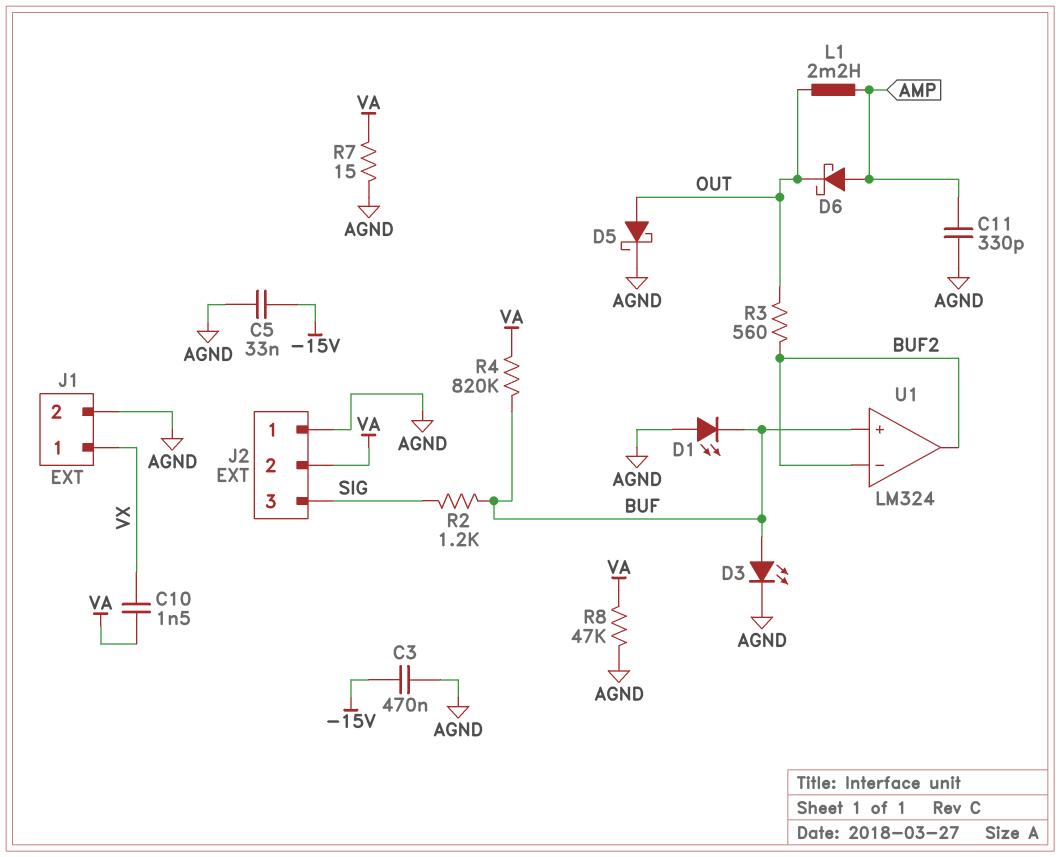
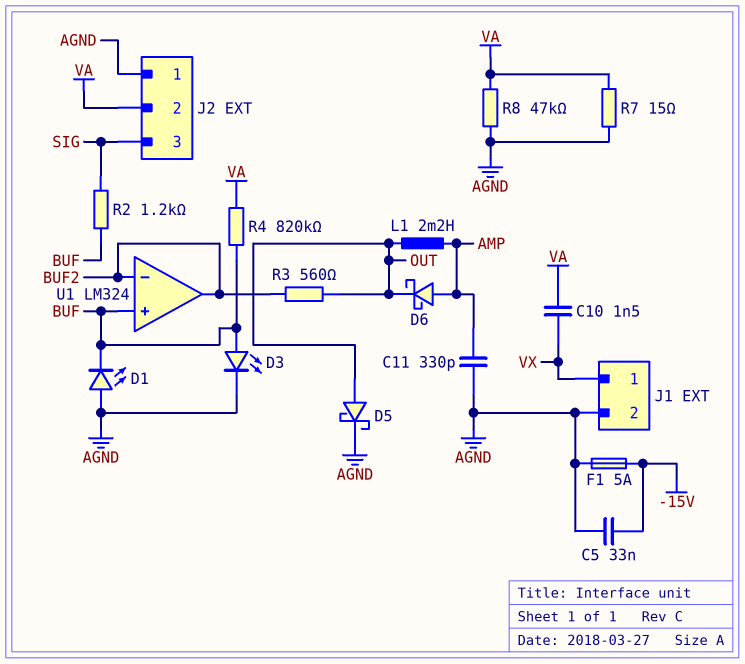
C3: 470nF (-15V, AGND) -> none
F1: none -> 5A (-15V, AGND)

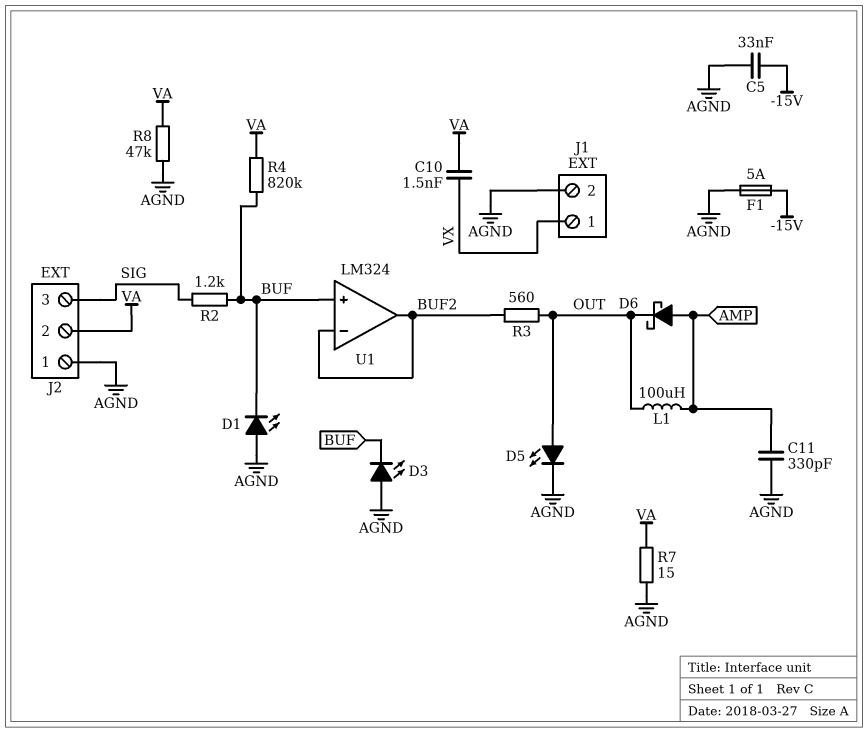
D3: LED (A BUF, K AGND) -> LED (A AGND, K BUF)
D5: schottky (A OUT, K AGND) -> LED (A OUT, K AGND)
L1: 2.2mH (AMP, OUT) -> 100uH (AMP, OUT)

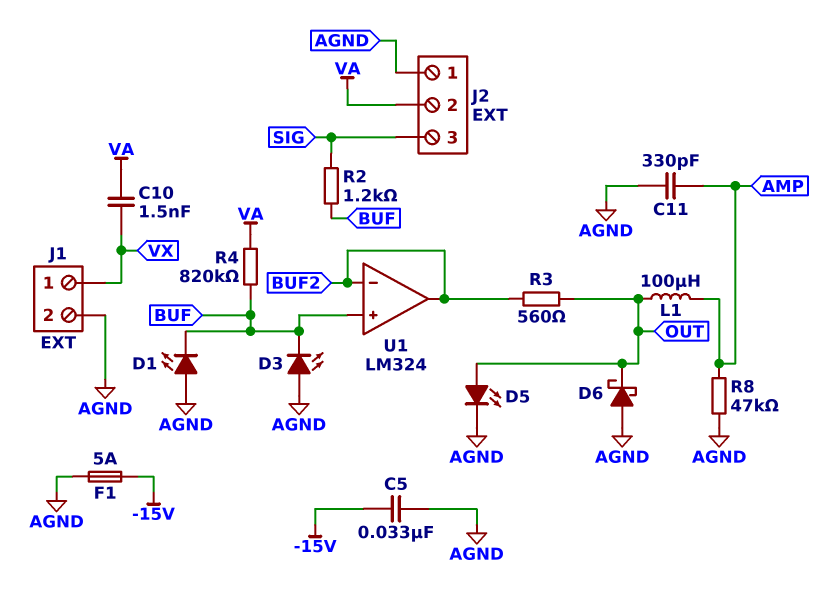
D6: schottky (A AMP, K OUT) -> schottky (A AGND, K OUT)
R7: 15 (AGND, VA) -> none
R8: 47k (AGND, VA) -> 47k (AGND, AMP)

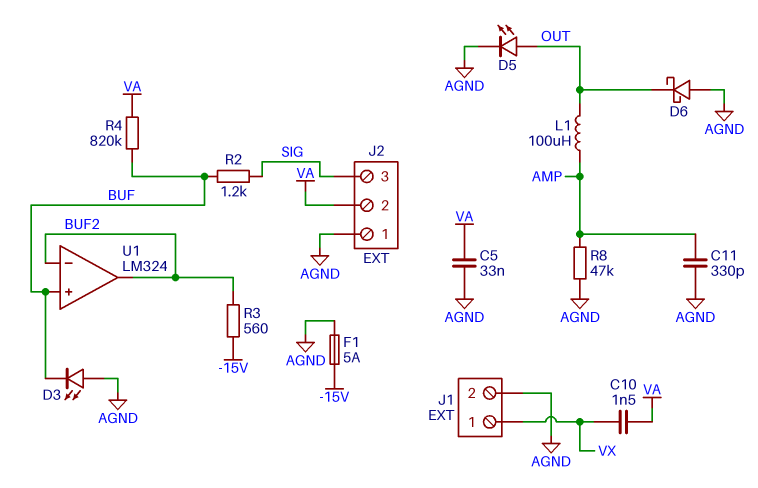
C5: 33nF (-15V, AGND) -> 33nF (AGND, VA)
D1: LED (A AGND, K BUF) -> none
R3: 560 (BUF2, OUT) -> 560 (-15V, BUF2)

